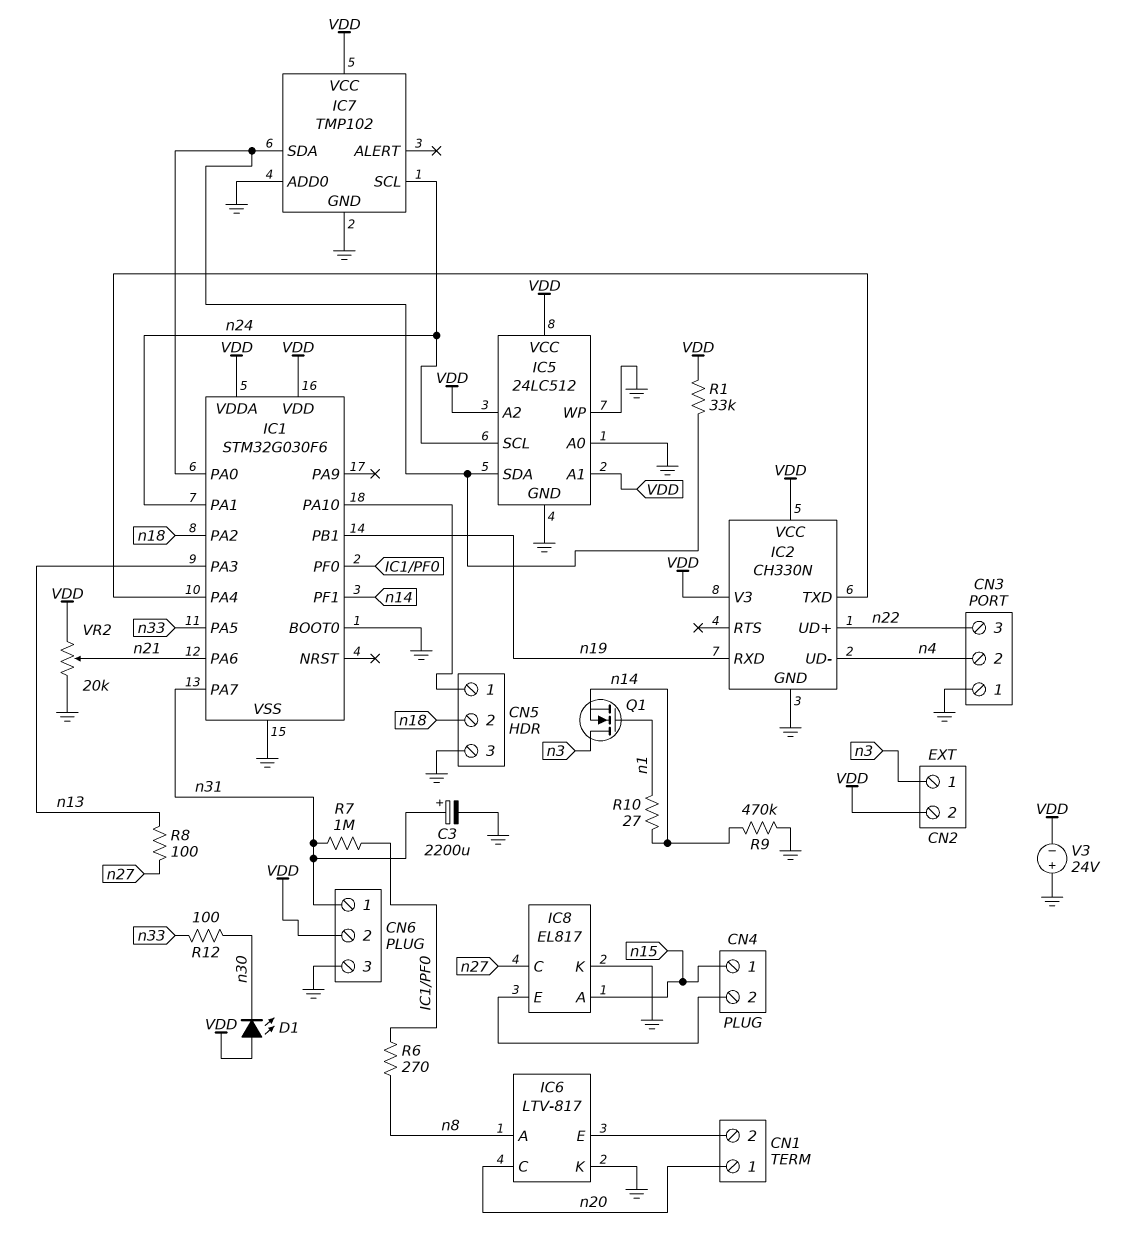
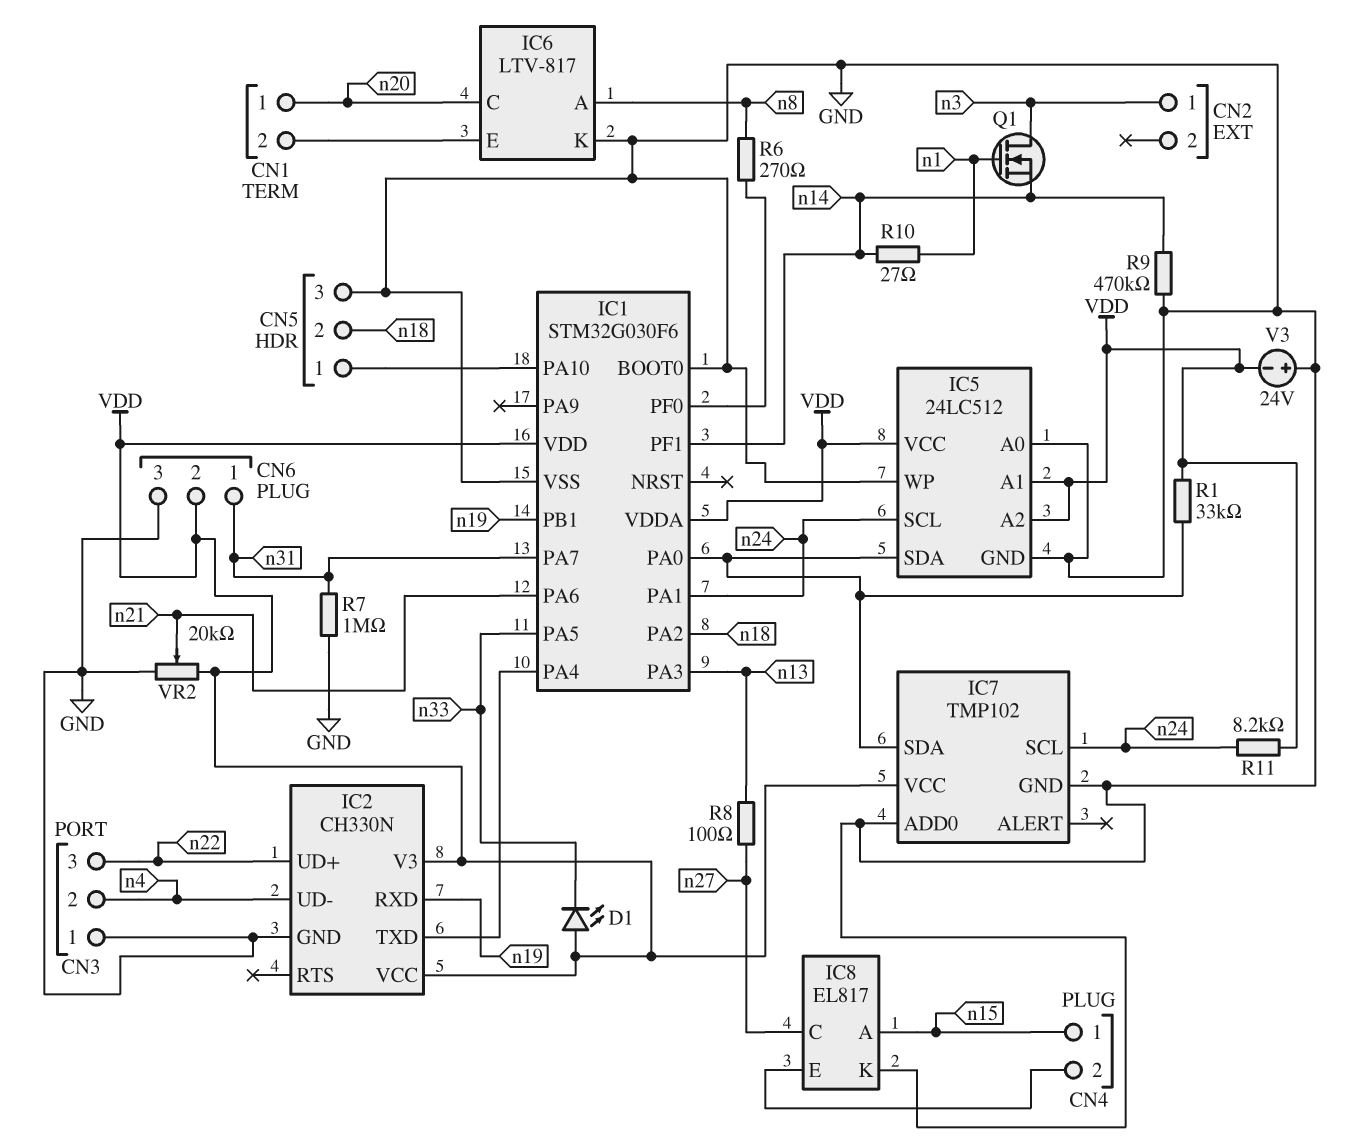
C3: 2200uF (plus n31, minus GND) -> none
CN2 pin 2: VDD -> none
D1: LED (A VDD, K n30) -> LED (A VDD, K n33)
R7: 1M (IC1/PF0, n31) -> 1M (GND, n31)
R11: none -> 8.2k (VDD, n24)
R12: 100 (n30, n33) -> none

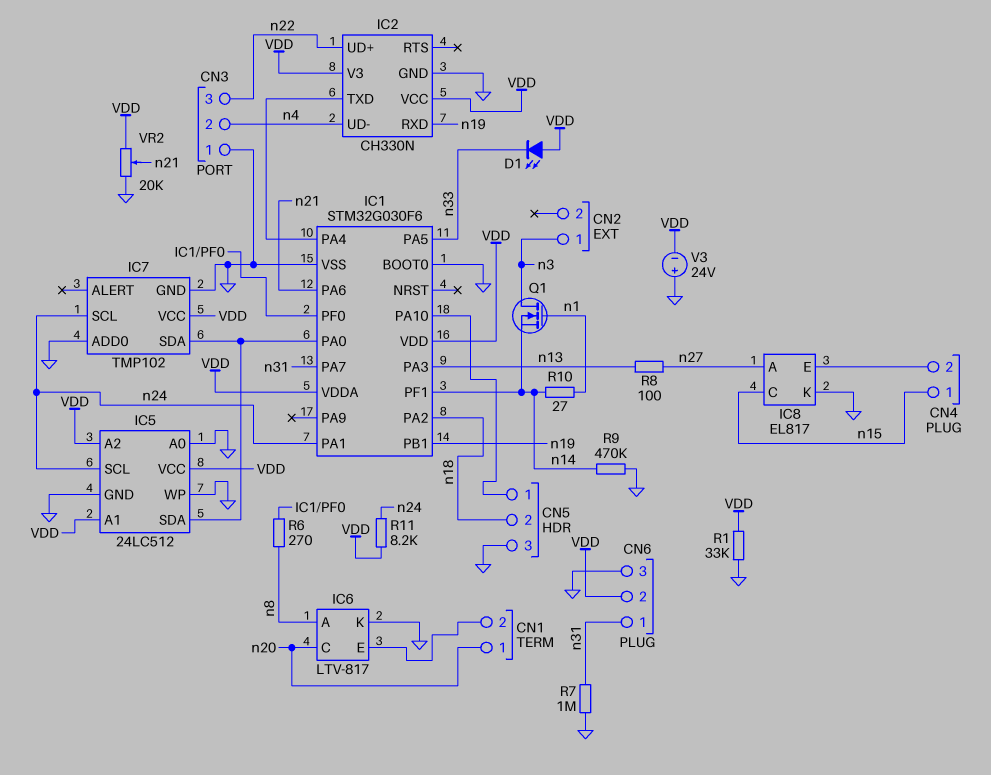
IC8 pin A: n15 -> n27
IC8 pin C: n27 -> n15
R1: 33k (IC1/PA0, VDD) -> 33k (GND, VDD)

